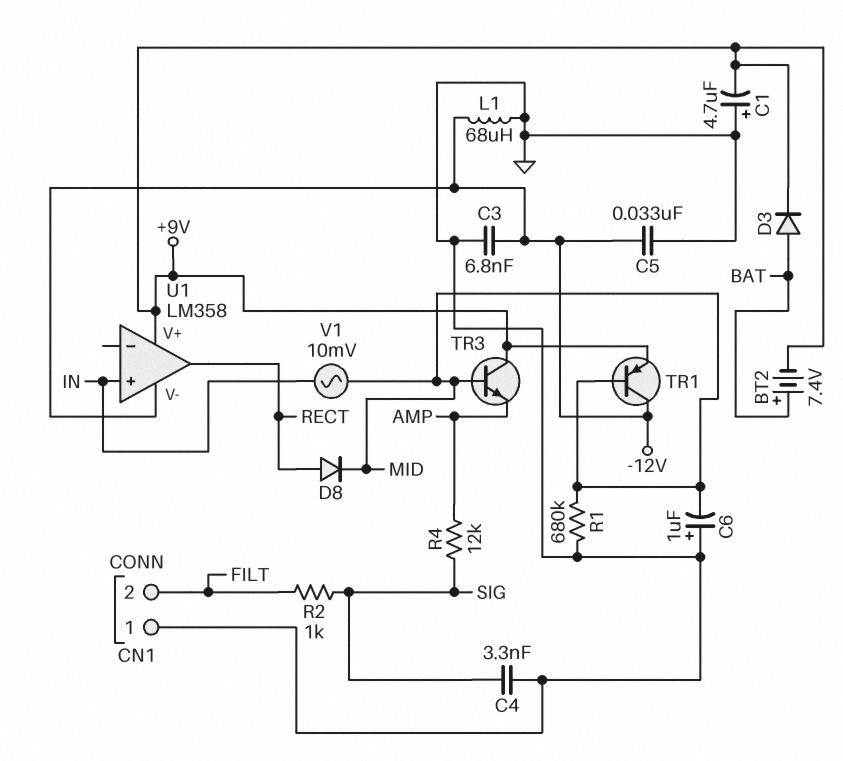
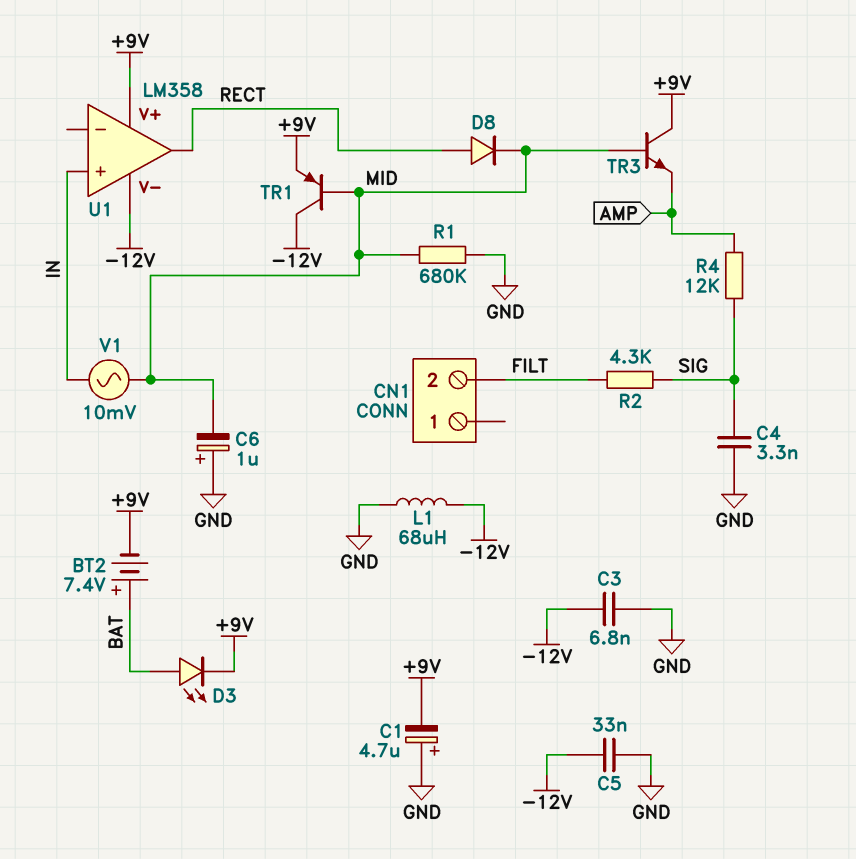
CN1 pin 1: GND -> none
D3: diode (A BAT, K +9V) -> LED (A BAT, K +9V)
R2: 1k (FILT, SIG) -> 4.3k (FILT, SIG)

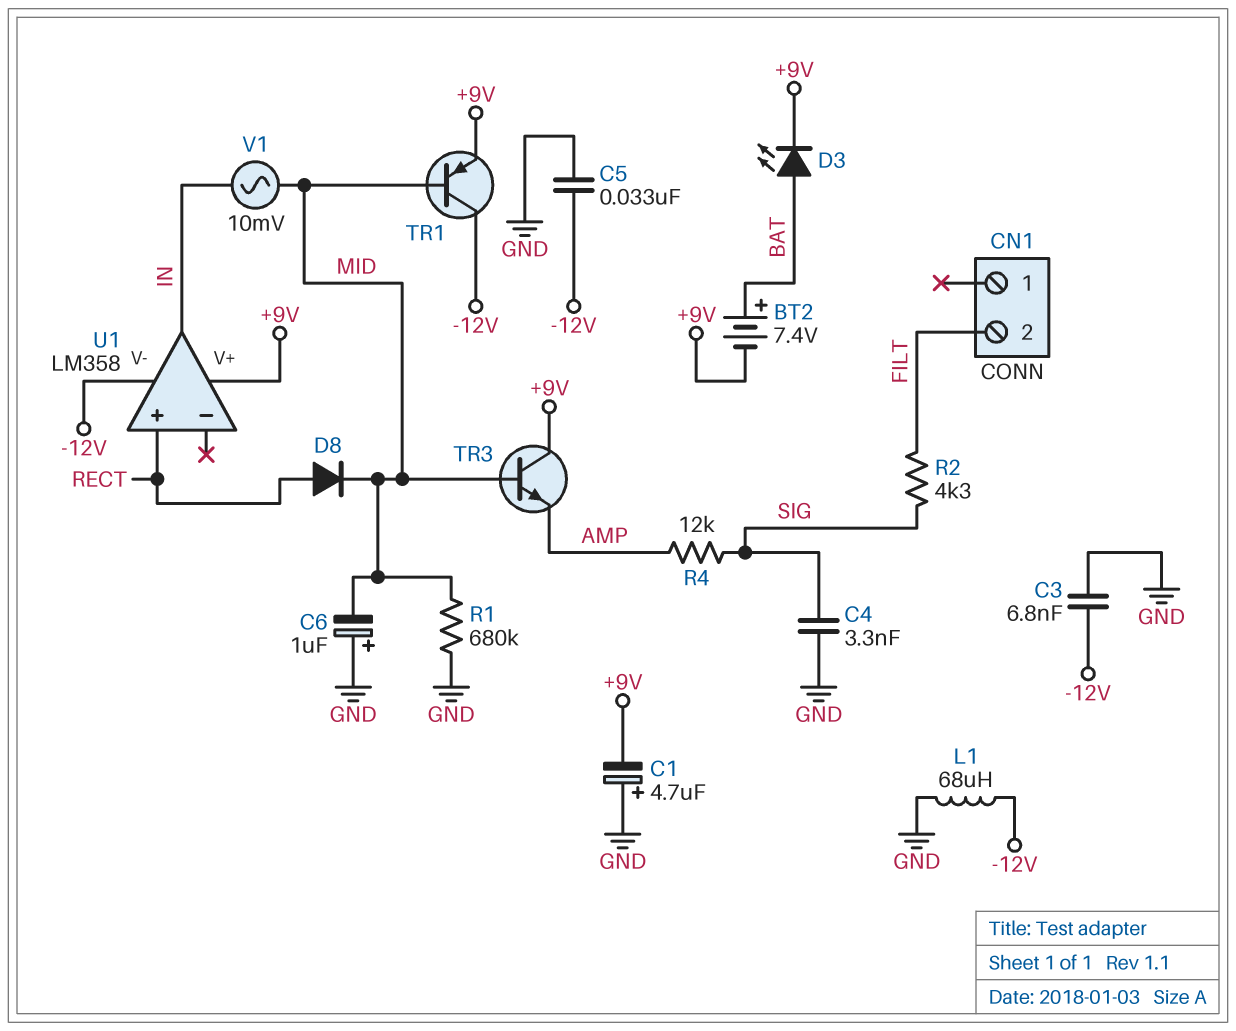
U1 pin in+: IN -> RECT
U1 pin out: RECT -> IN

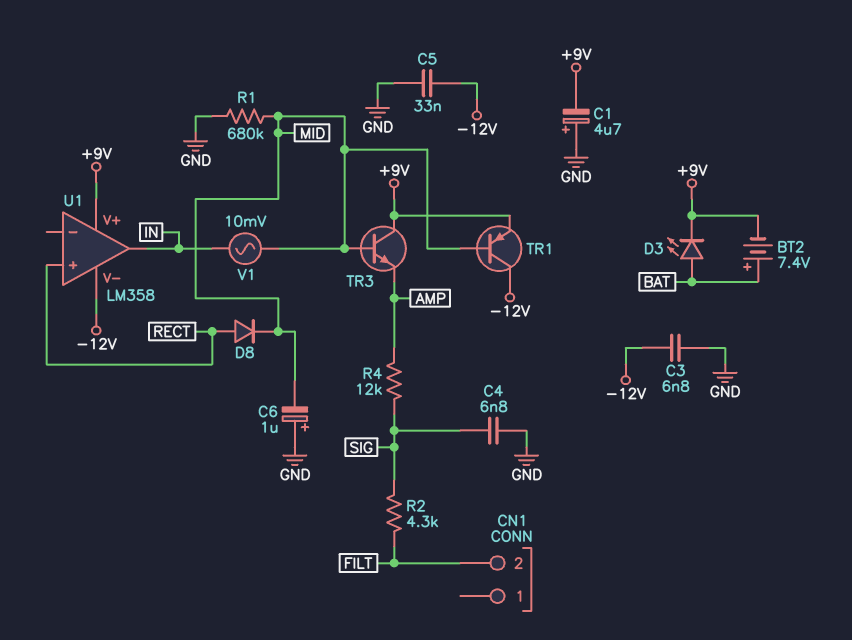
C4: 3.3nF (GND, SIG) -> 6.8nF (GND, SIG)
L1: 68uH (-12V, GND) -> none

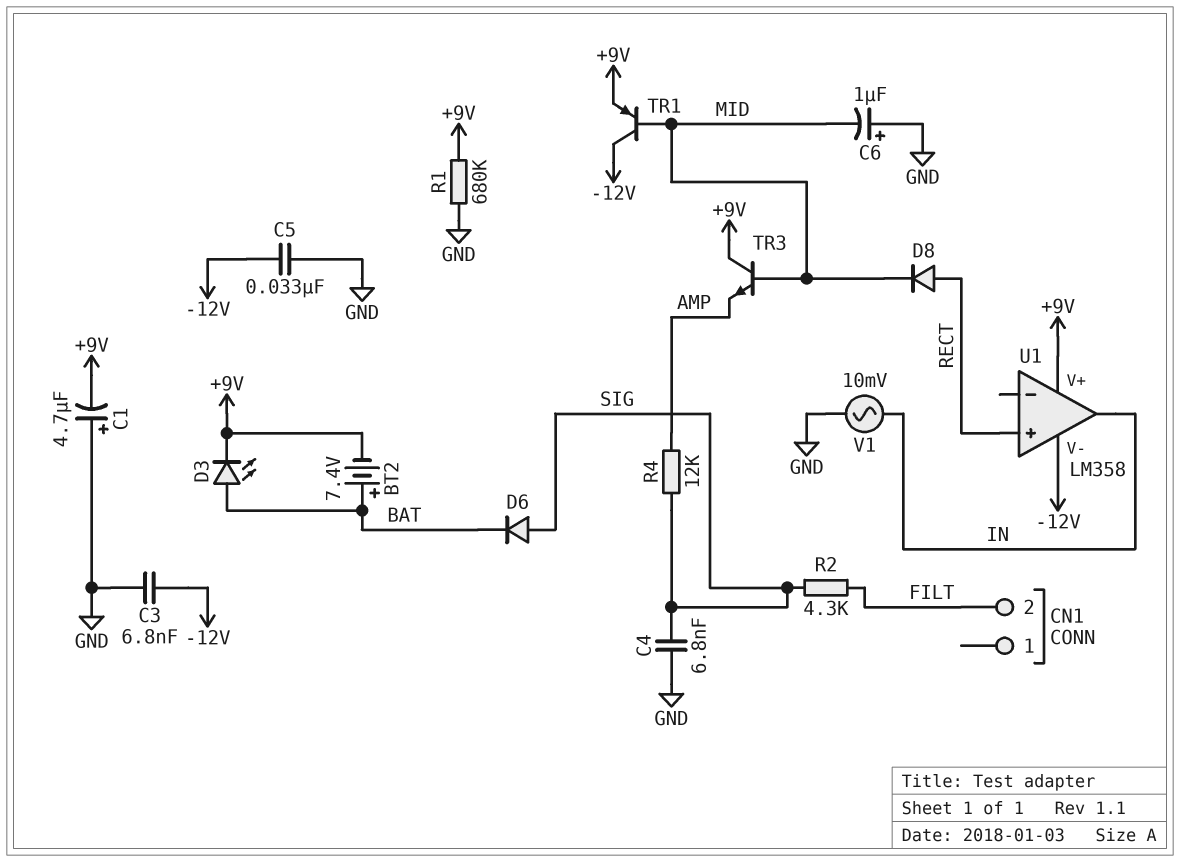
D6: none -> diode (A SIG, K BAT)
R1: 680k (GND, MID) -> 680k (+9V, GND)
V1: AC 10mV (IN, MID) -> AC 10mV (GND, IN)

